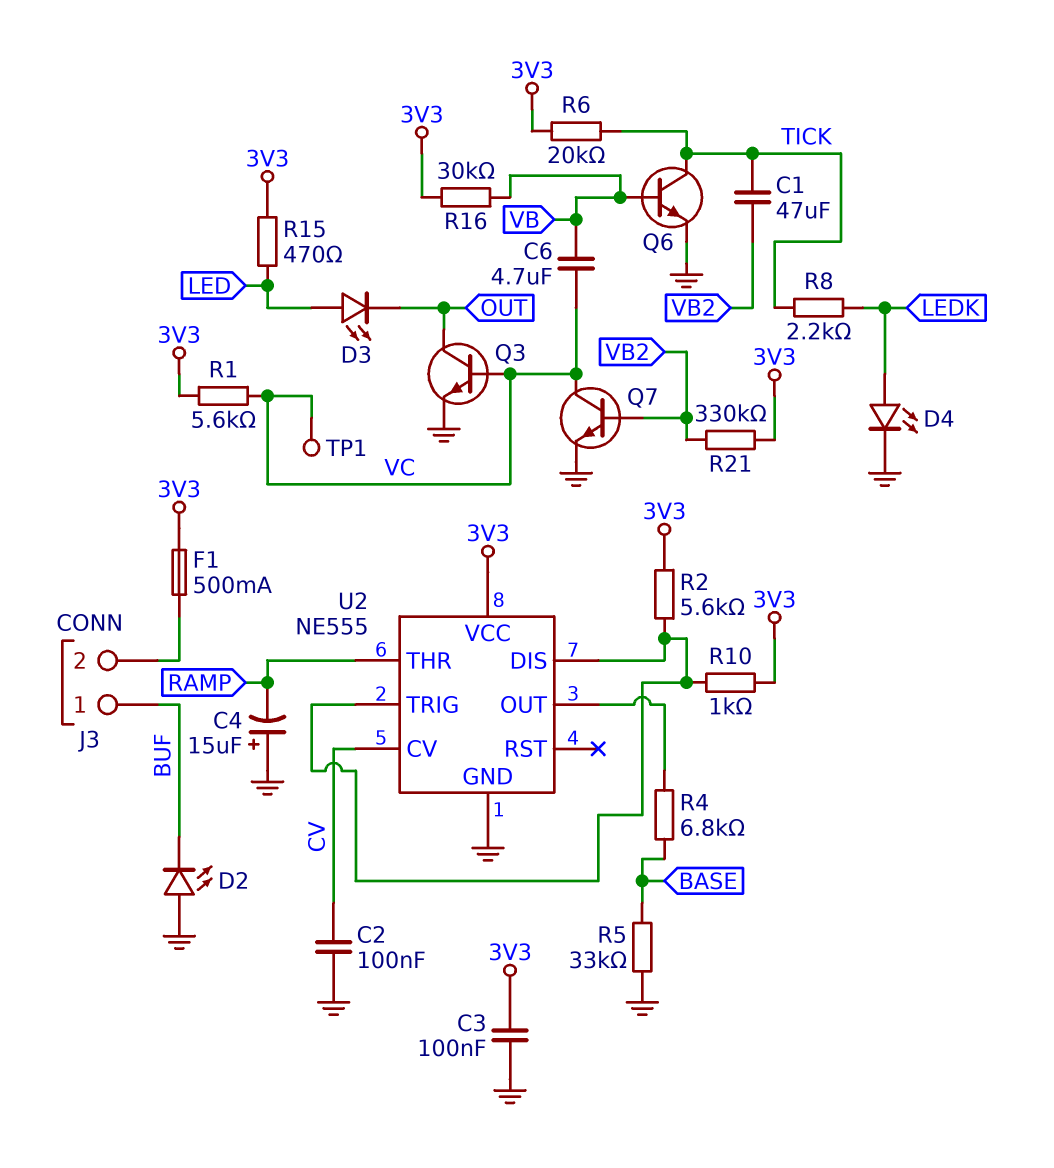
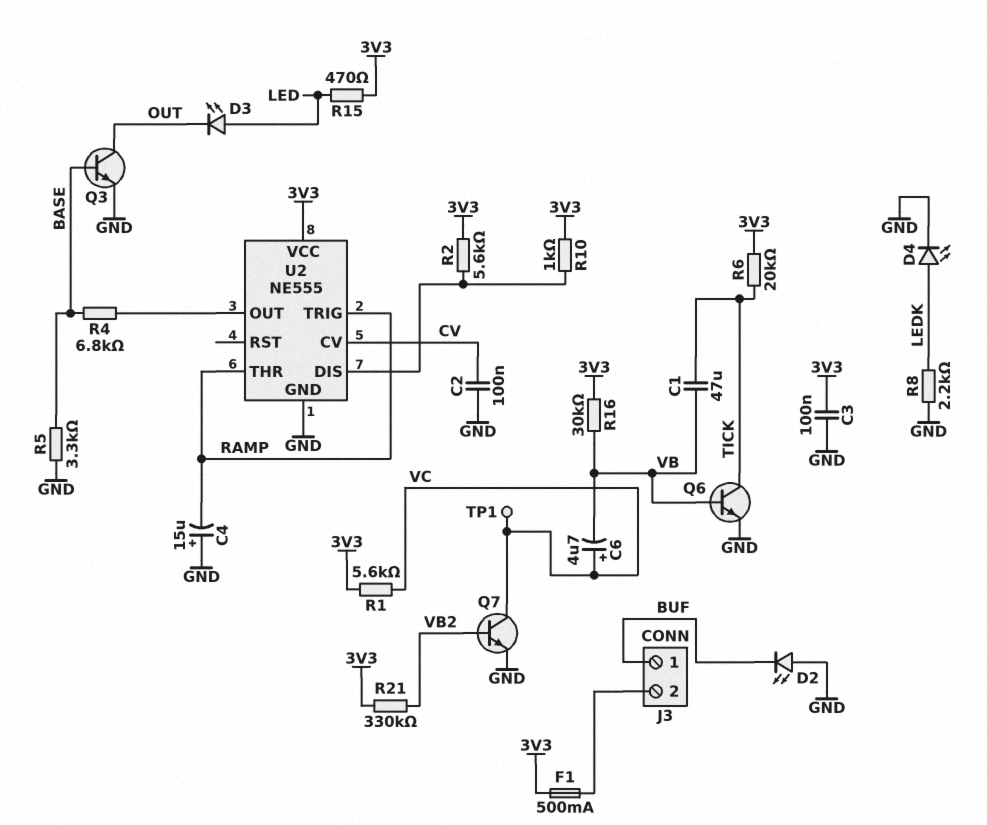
C1: 47uF (TICK, VB2) -> 47uF (TICK, VB)
C6: 4.7uF (VB, VC) -> 4.7uF (plus VC, minus VB)
Q3: NPN (B VC, C OUT, E GND) -> NPN (B BASE, C OUT, E GND)
R5: 33k (BASE, GND) -> 3.3k (BASE, GND)
R8: 2.2k (LEDK, TICK) -> 2.2k (GND, LEDK)
U2 pin TRIG: U2/DIS -> RAMP

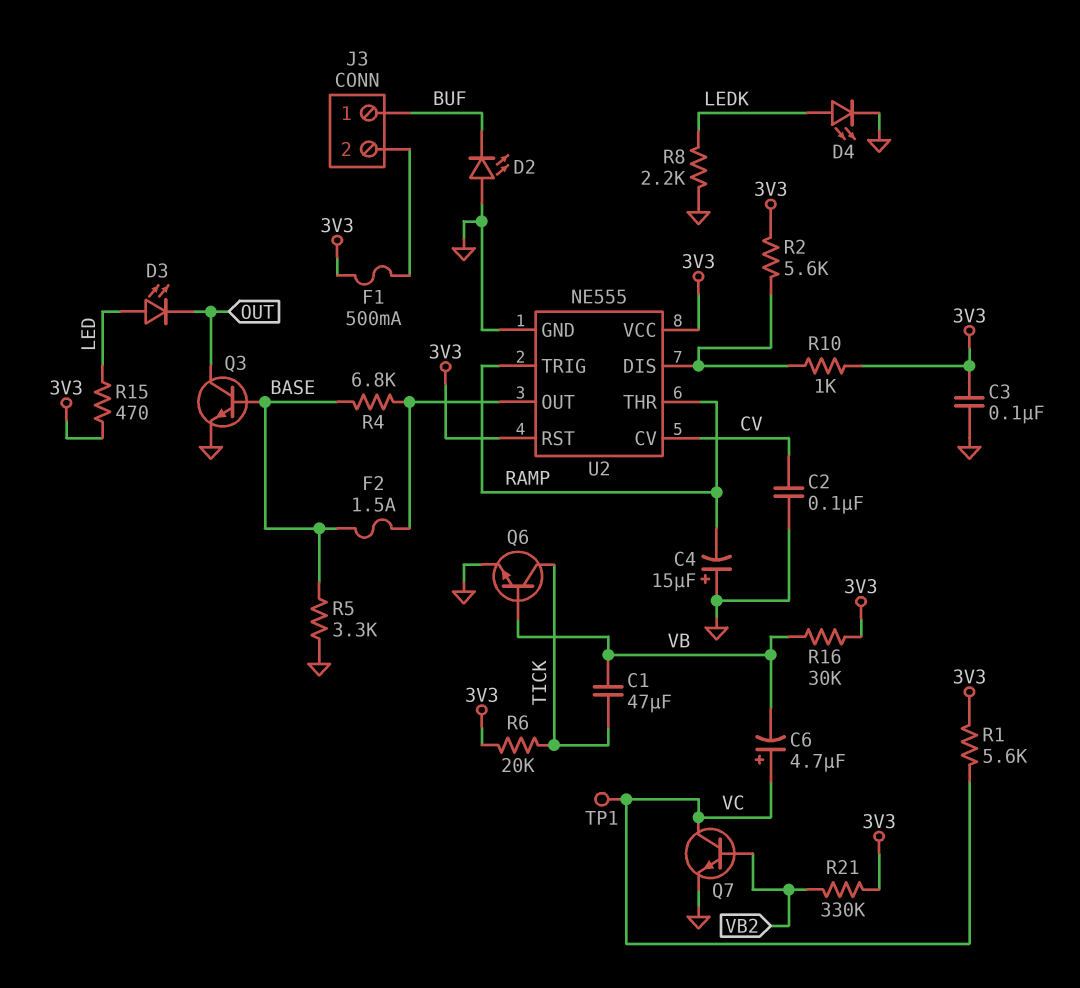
F2: none -> 1.5A (BASE, U2/OUT)
U2 pin RST: none -> 3V3

